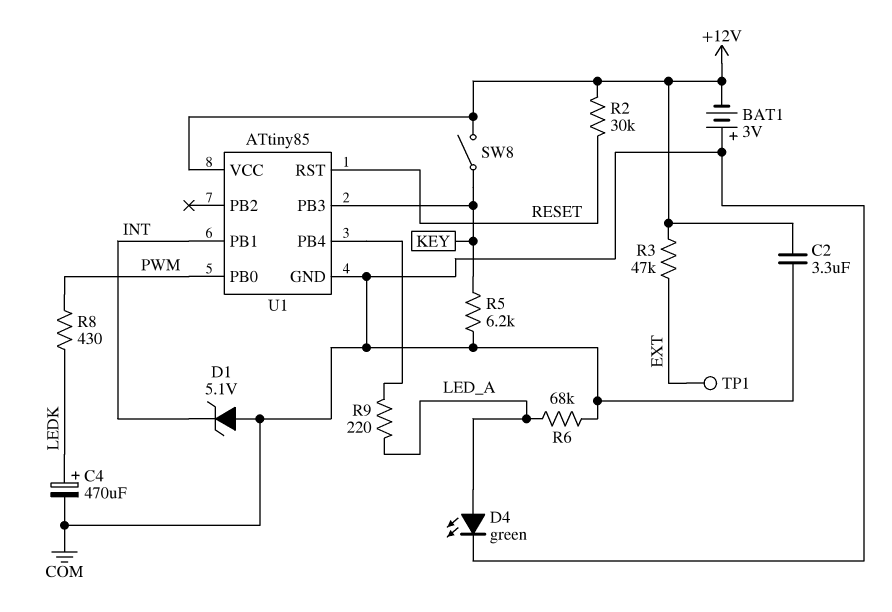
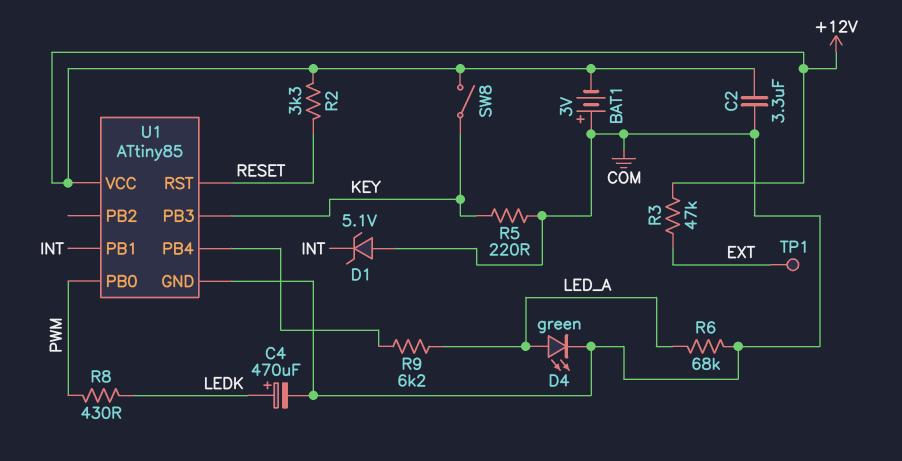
R2: 30k (+12V, RESET) -> 3.3k (+12V, RESET)
R5: 6.2k (COM, KEY) -> 220 (COM, KEY)
R9: 220 (LED_A, U1/PB4) -> 6.2k (LED_A, U1/PB4)

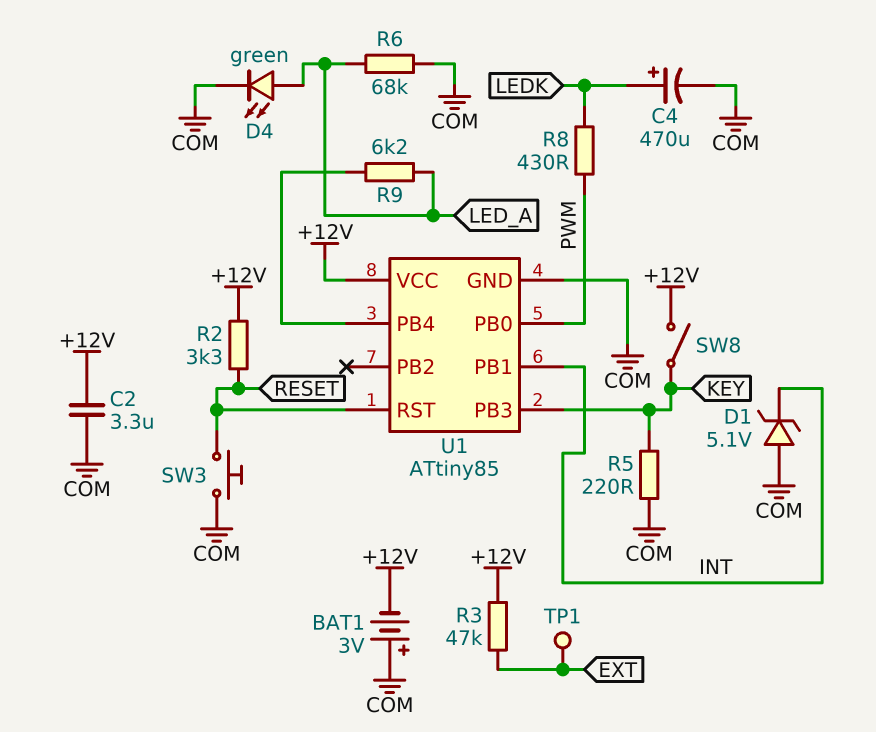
SW3: none -> button (COM, RESET)

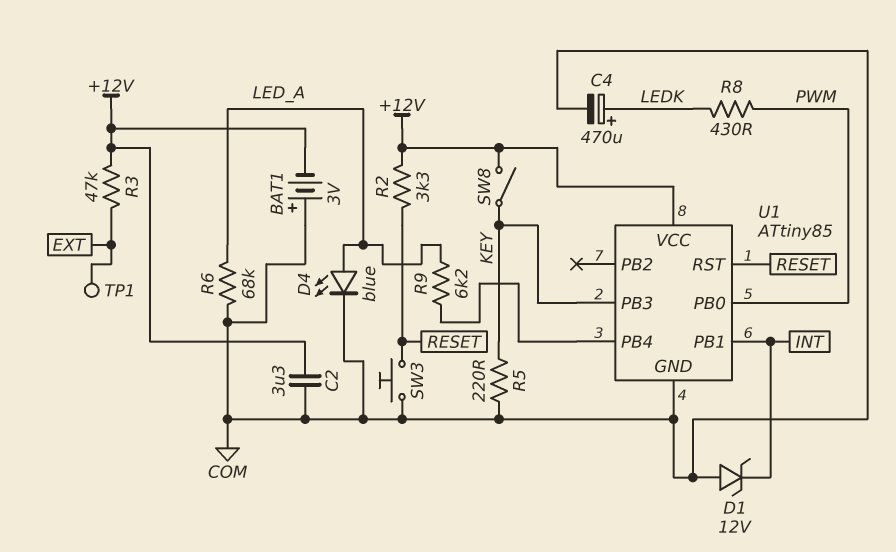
D1: zener 5.1V (A COM, K INT) -> zener 12V (A COM, K INT)
D4: LED green (A LED_A, K COM) -> LED blue (A LED_A, K COM)

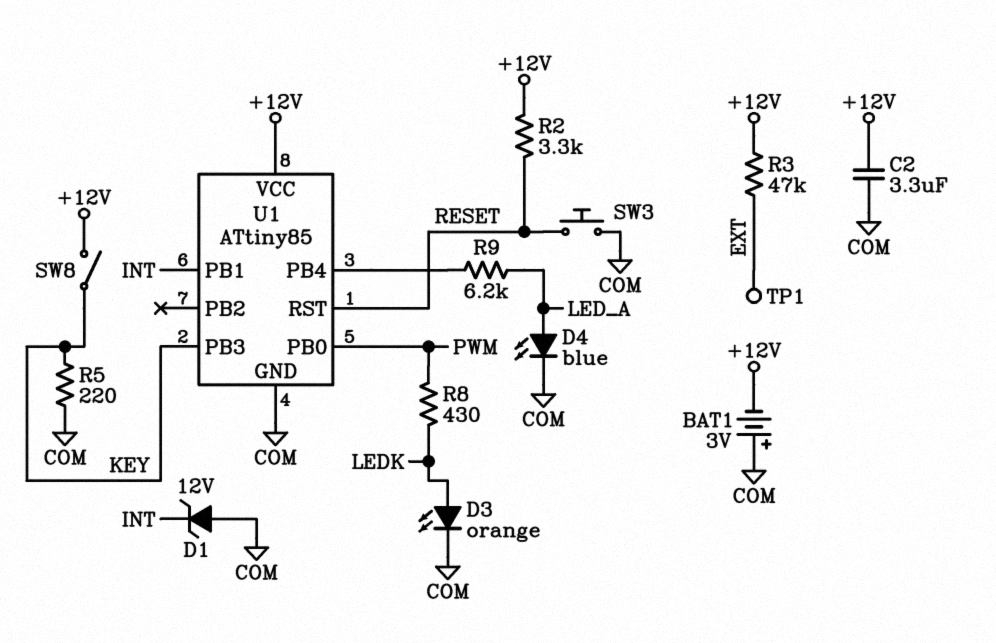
C4: 470uF (plus LEDK, minus COM) -> none
D3: none -> LED orange (A LEDK, K COM)
R6: 68k (COM, LED_A) -> none

